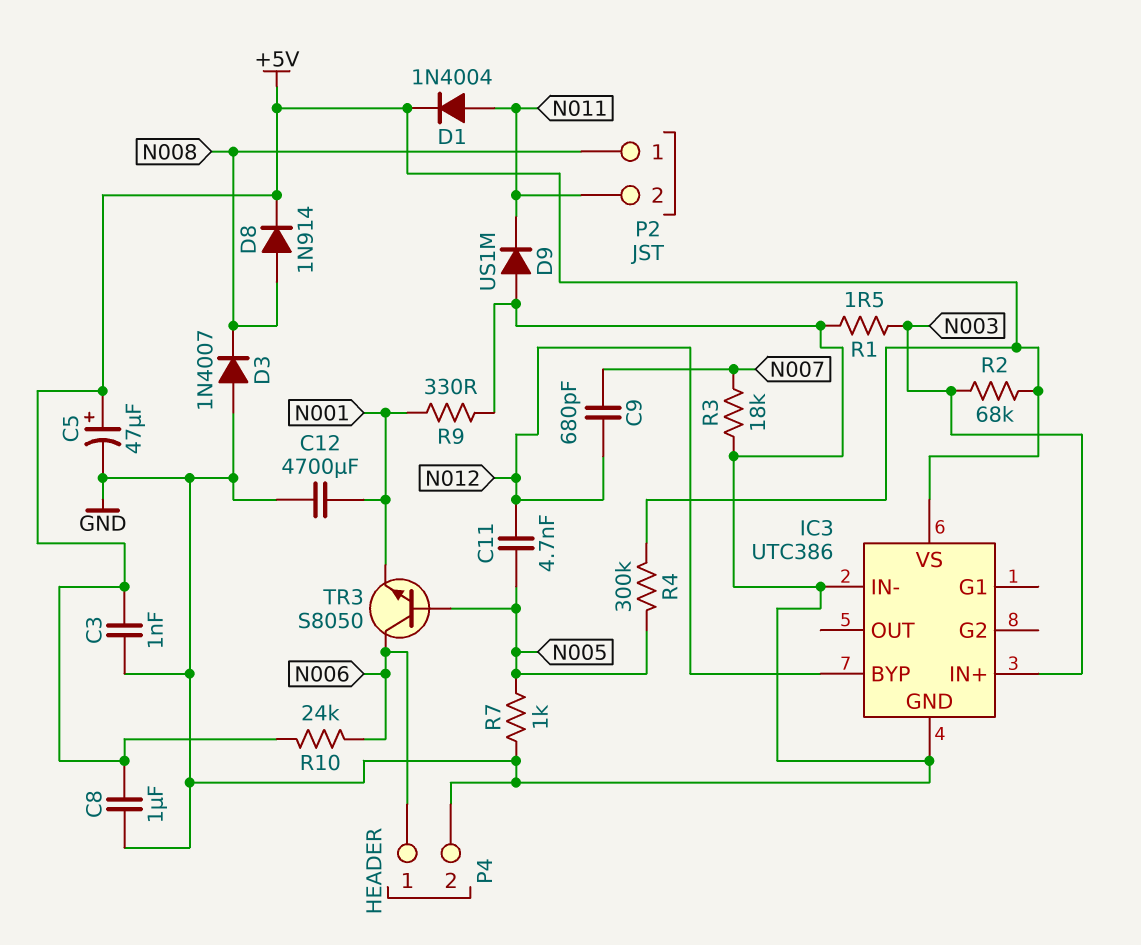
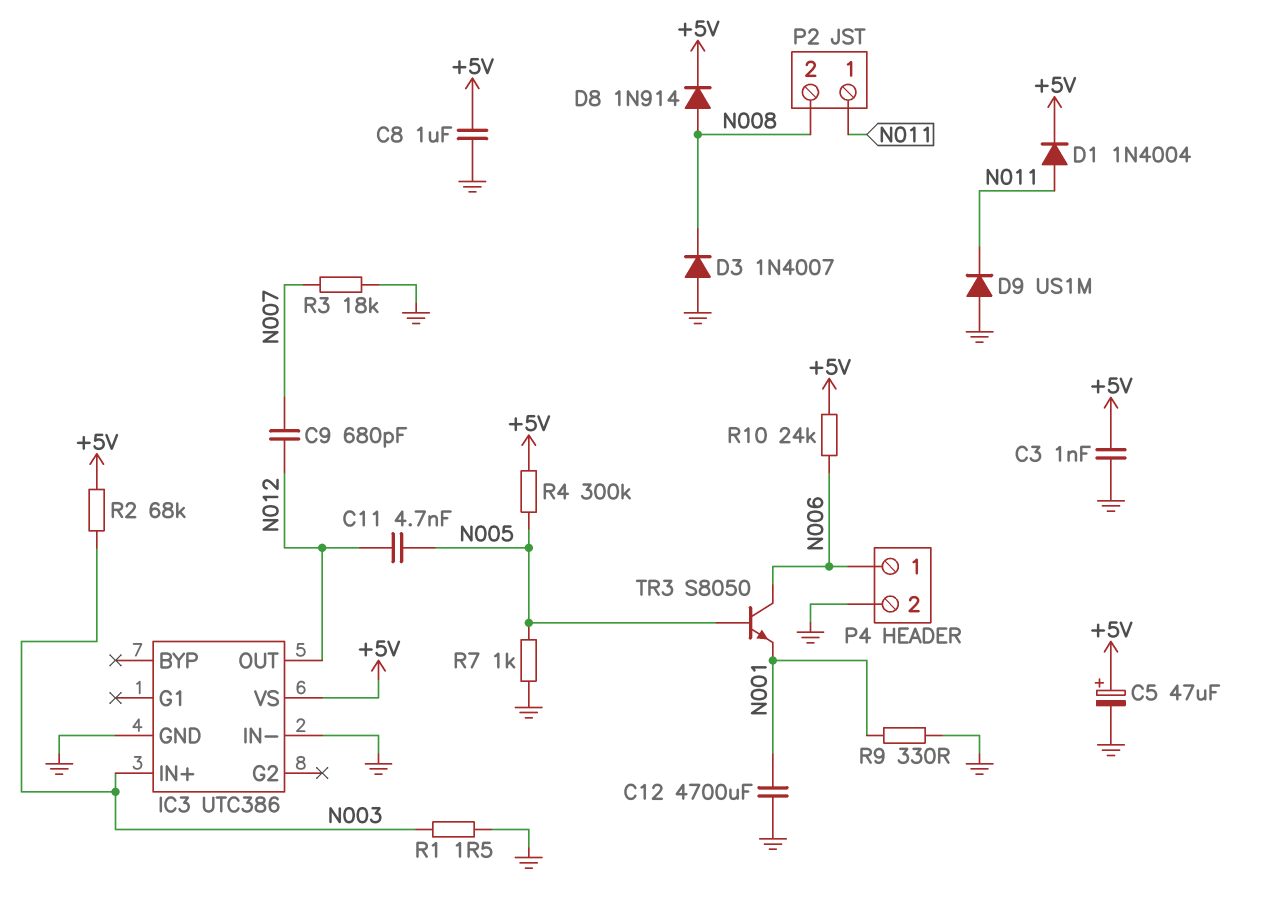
IC3 pin BYP: N012 -> none
IC3 pin OUT: none -> N012
P2 pin 1: N008 -> N011
P2 pin 2: N011 -> N008

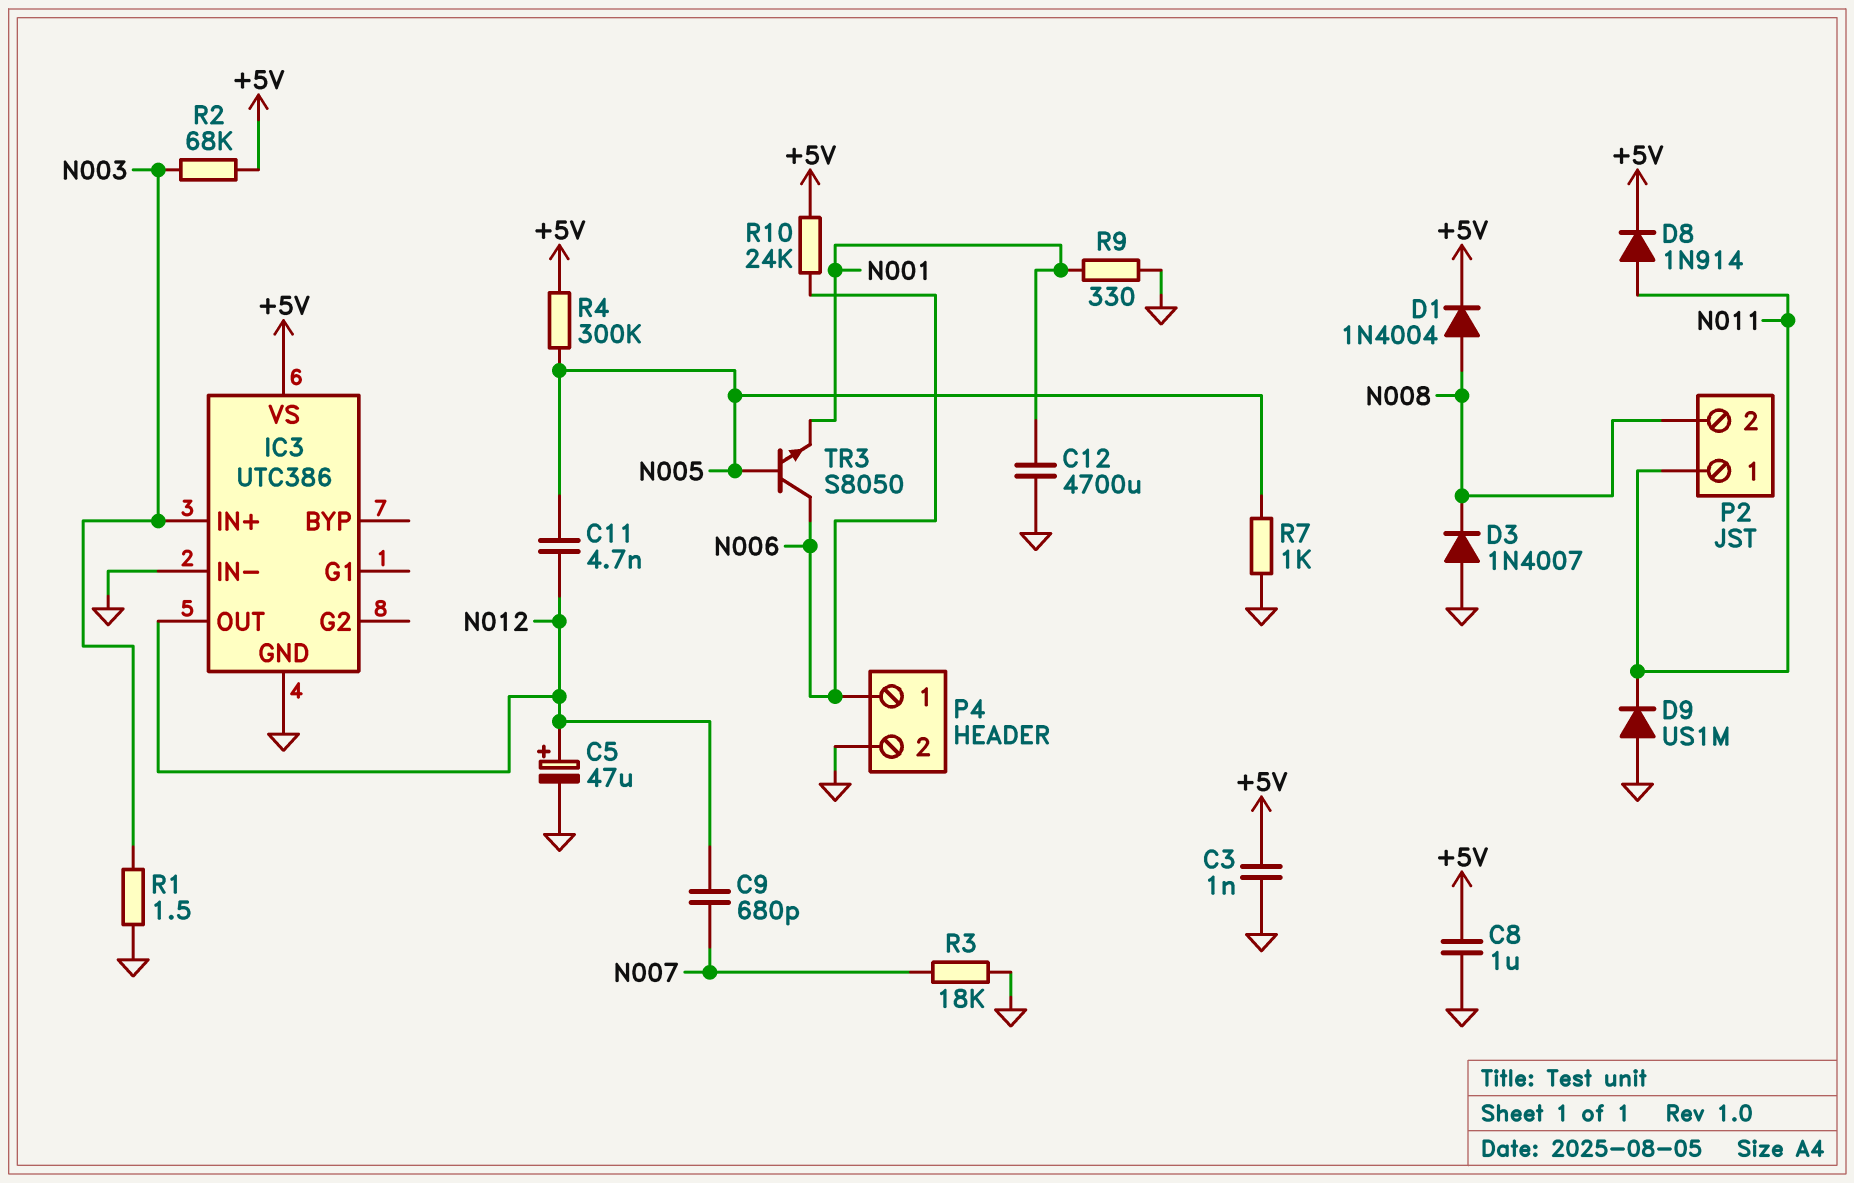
C5: 47uF (plus +5V, minus GND) -> 47uF (plus N012, minus GND)
D1: diode 1N4004 (A N011, K +5V) -> diode 1N4004 (A N008, K +5V)
D8: diode 1N914 (A N008, K +5V) -> diode 1N914 (A N011, K +5V)

